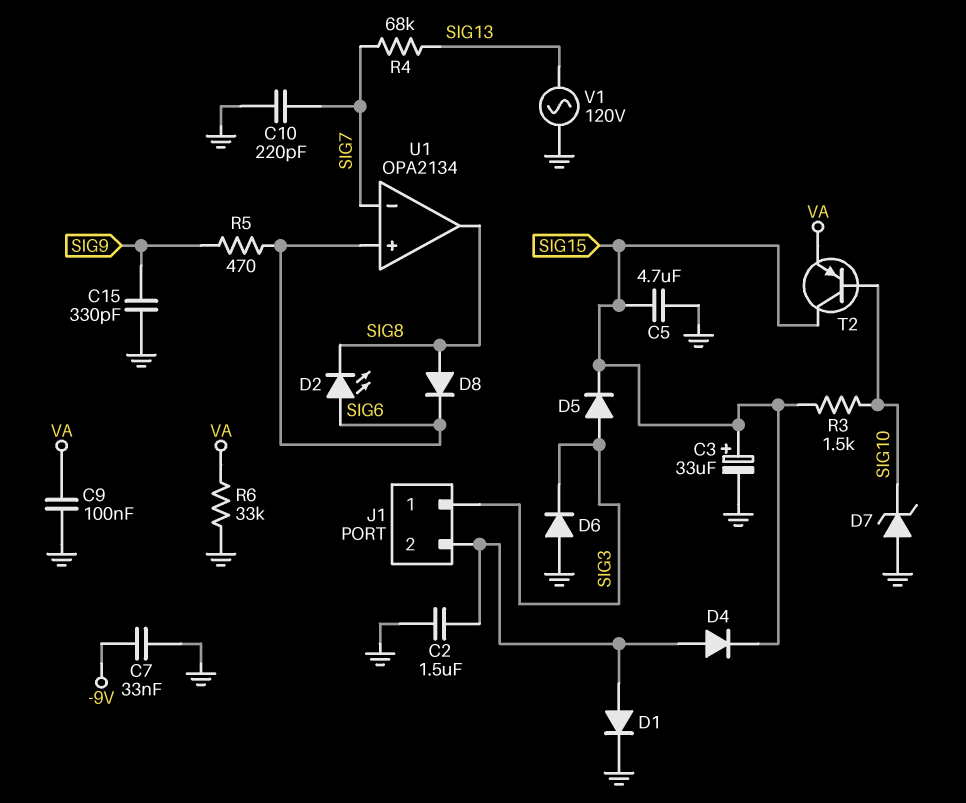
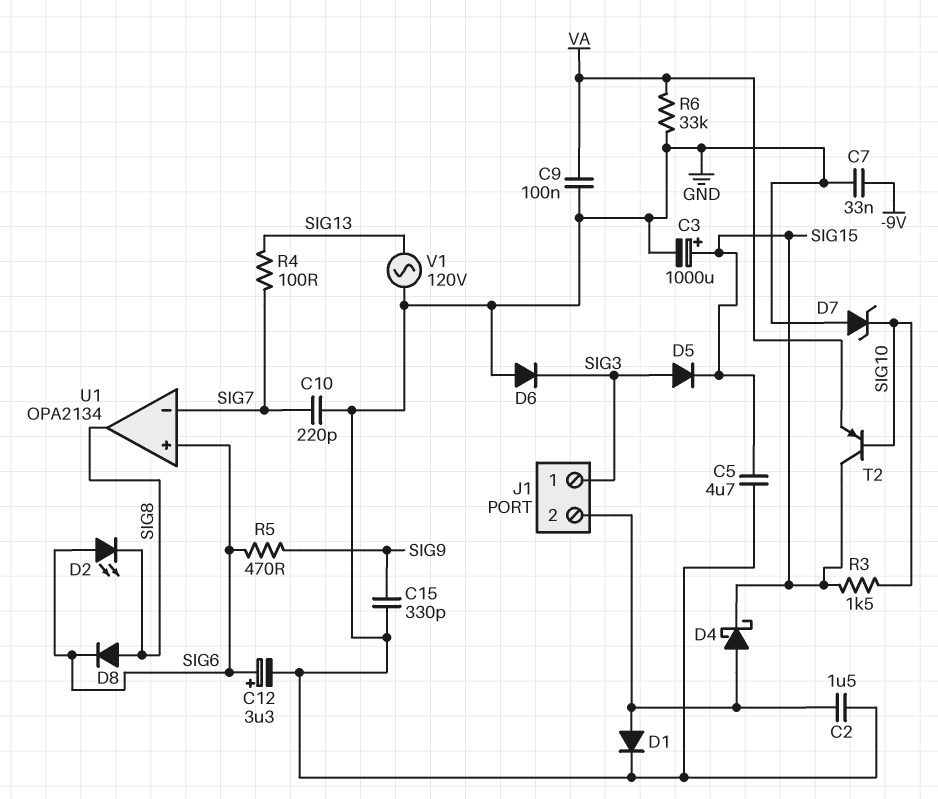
C3: 33uF (plus SIG15, minus GND) -> 1000uF (plus SIG15, minus GND)
C12: none -> 3.3uF (plus SIG6, minus GND)
D4: diode (A J1/2, K SIG15) -> schottky (A J1/2, K SIG15)
R4: 68k (SIG7, SIG13) -> 100 (SIG7, SIG13)

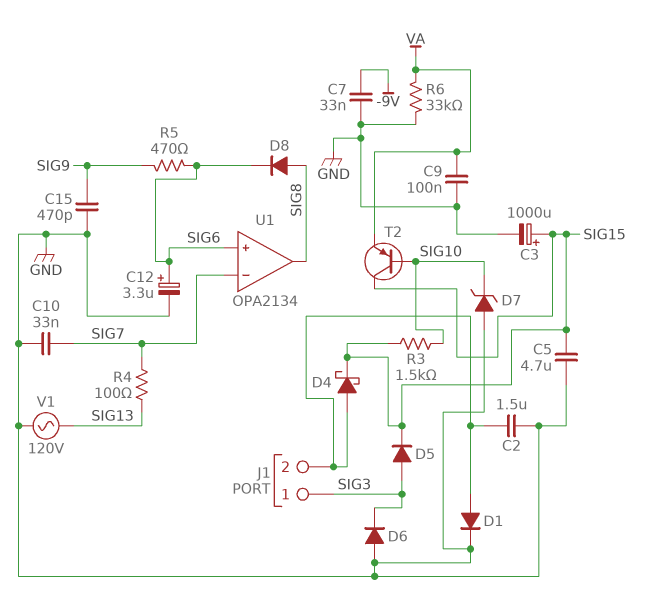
C10: 220pF (GND, SIG7) -> 33nF (GND, SIG7)
C15: 330pF (GND, SIG9) -> 470pF (GND, SIG9)
D2: LED (A SIG6, K SIG8) -> none

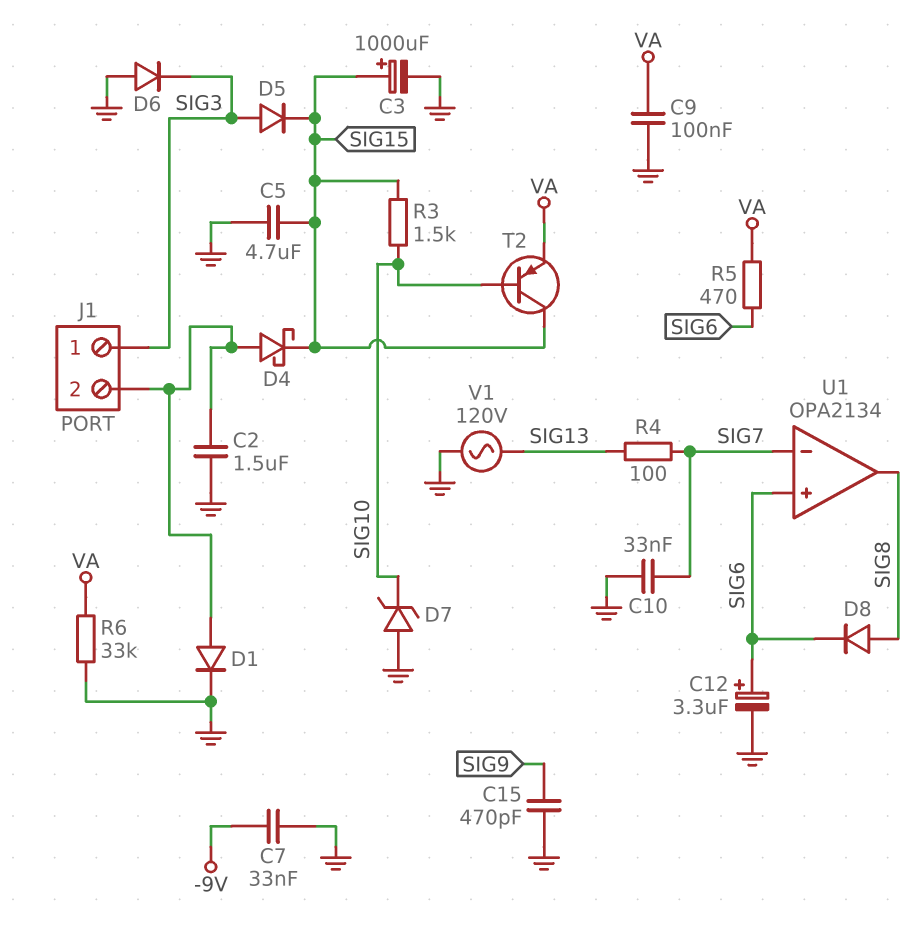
R5: 470 (SIG6, SIG9) -> 470 (SIG6, VA)

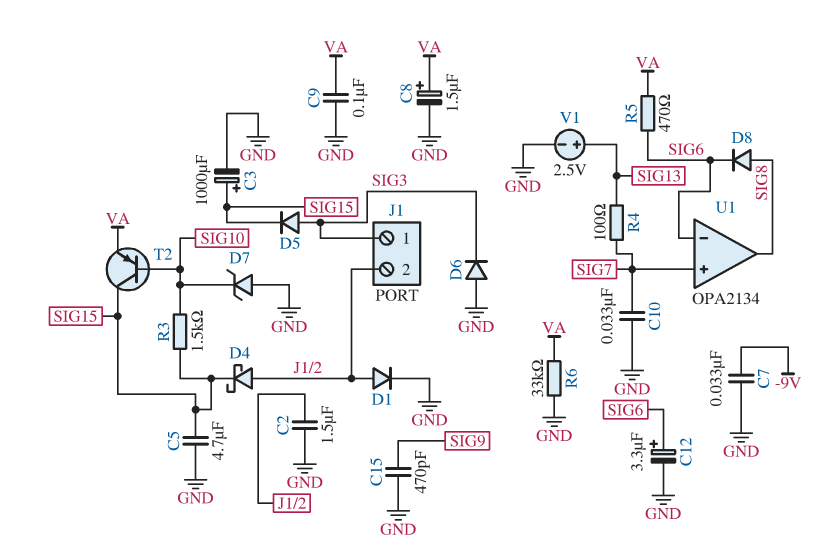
C8: none -> 1.5uF (plus VA, minus GND)
U1 pin in+: SIG6 -> SIG7
U1 pin in-: SIG7 -> SIG6
V1: AC 120V (GND, SIG13) -> 2.5V (plus SIG13, minus GND)

